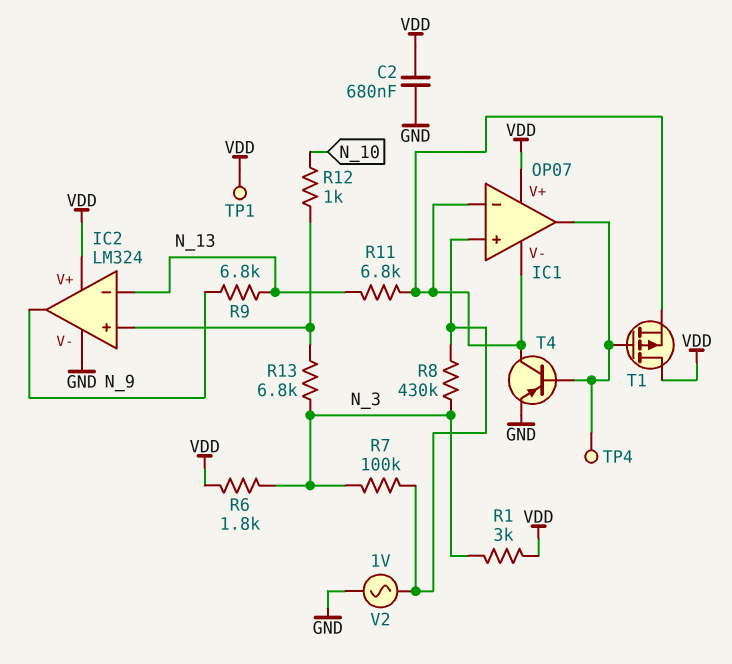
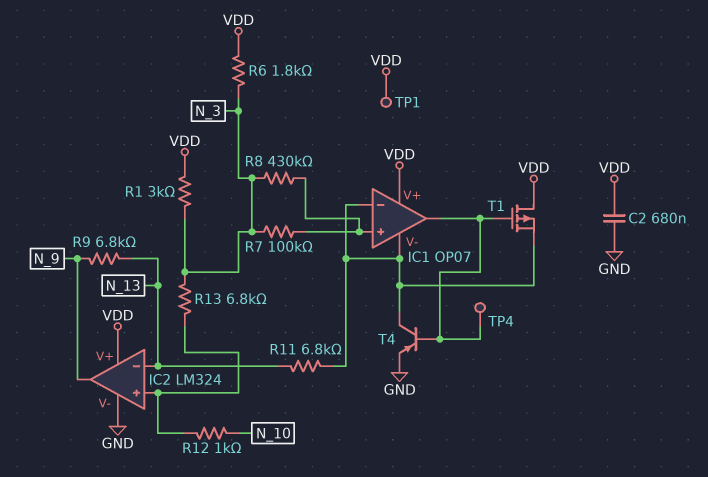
V2: AC 1V (GND, IC1/in+) -> none

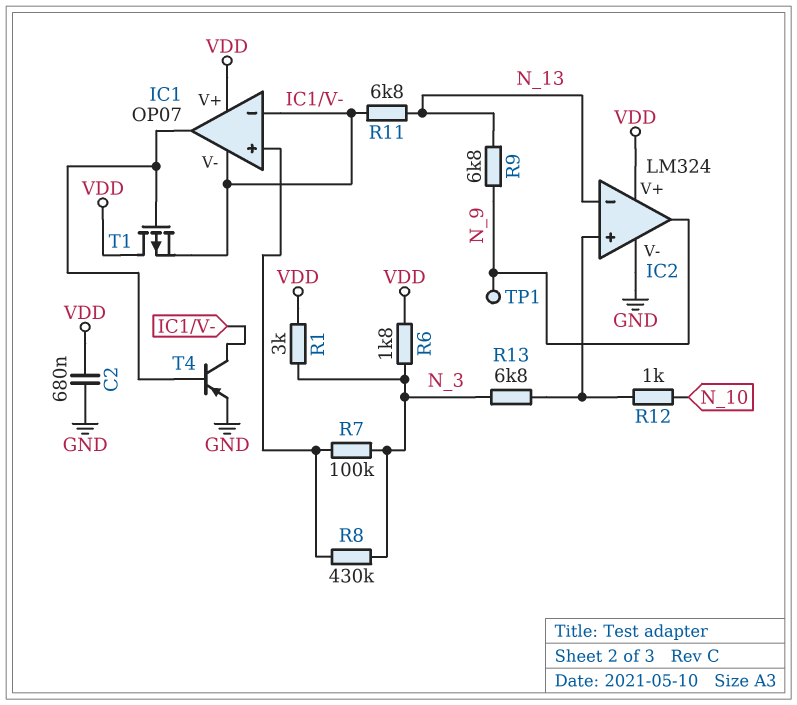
TP1: test point (VDD) -> test point (N_9)
TP4: test point (IC1/out) -> none

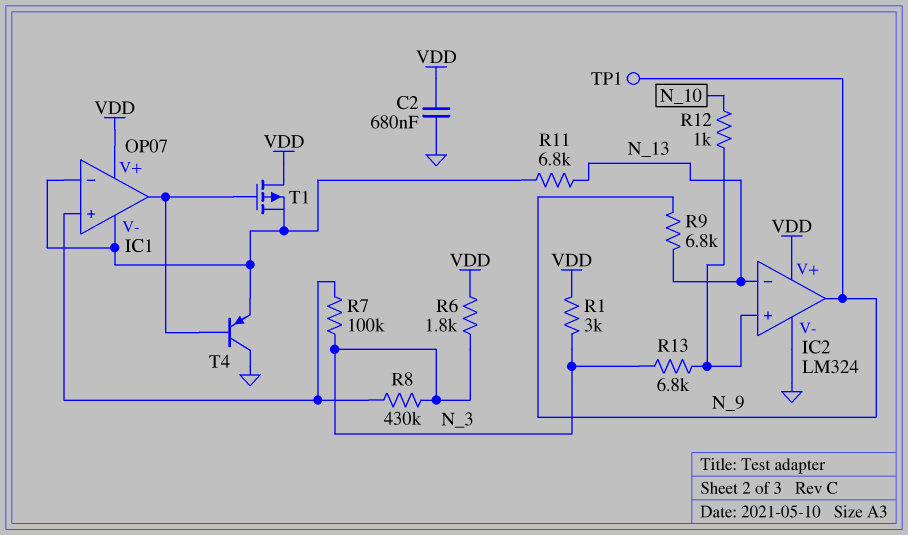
T4: PNP (B IC1/out, C IC1/V-, E GND) -> PNP (B IC1/out, C GND, E IC1/V-)

